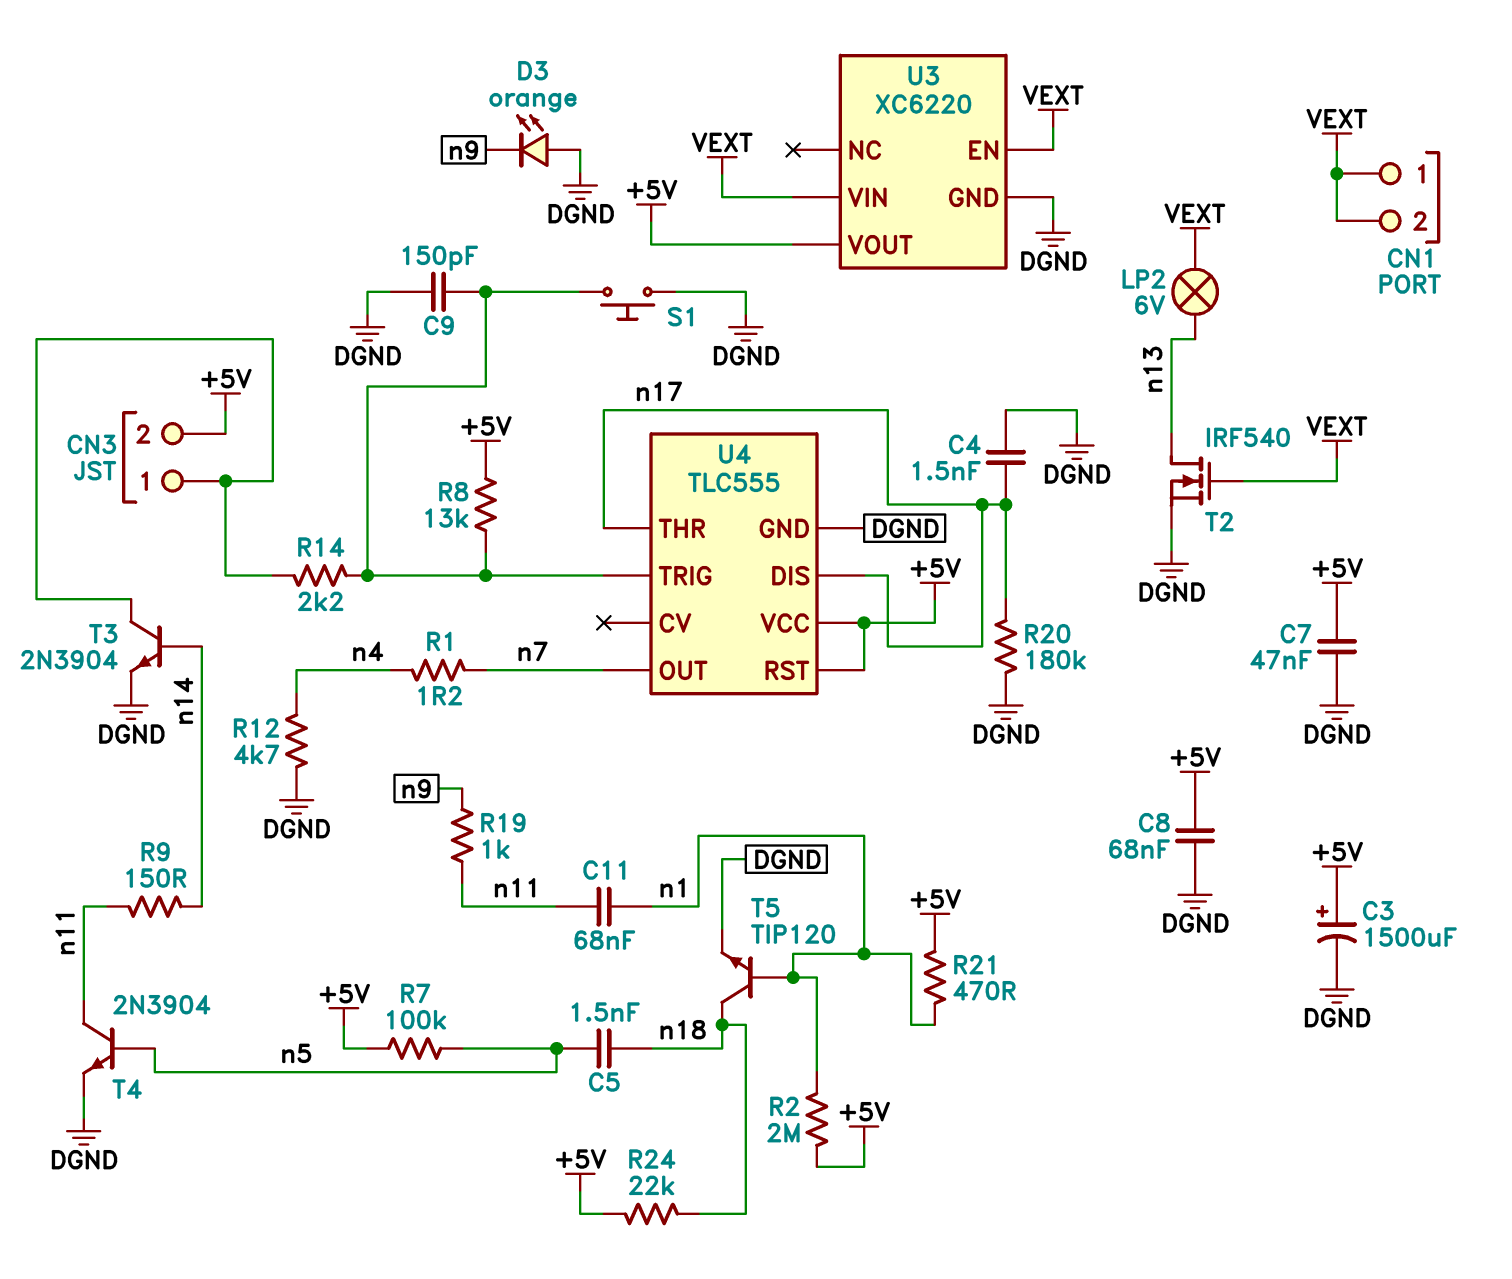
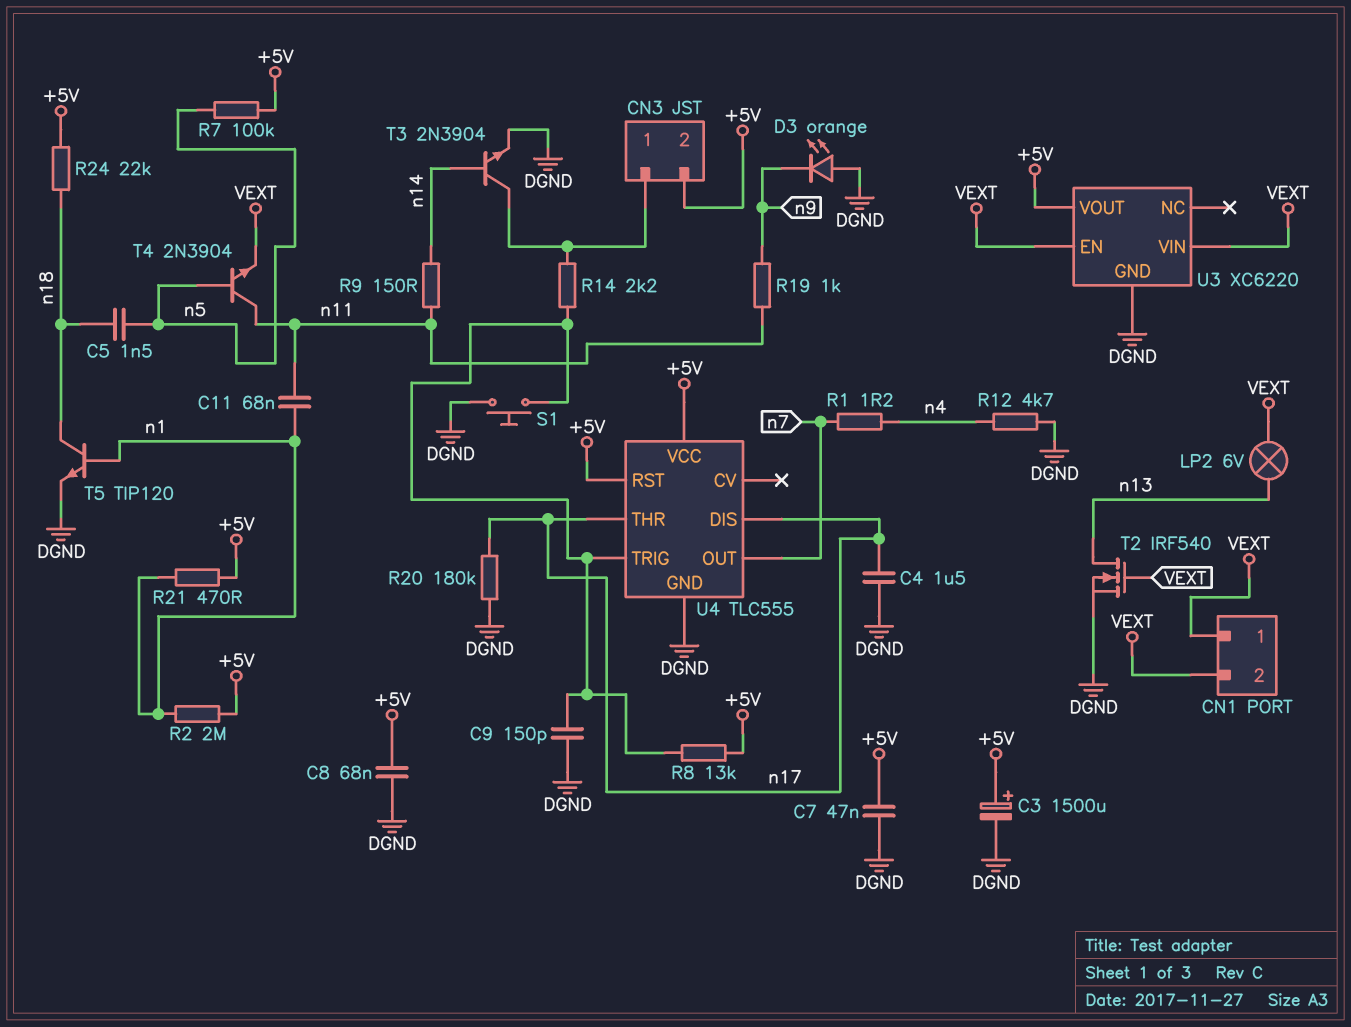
C4: 1.5nF (DGND, n17) -> 1.5uF (DGND, n17)
T4: NPN 2N3904 (B n5, C n11, E DGND) -> NPN 2N3904 (B n5, C n11, E VEXT)

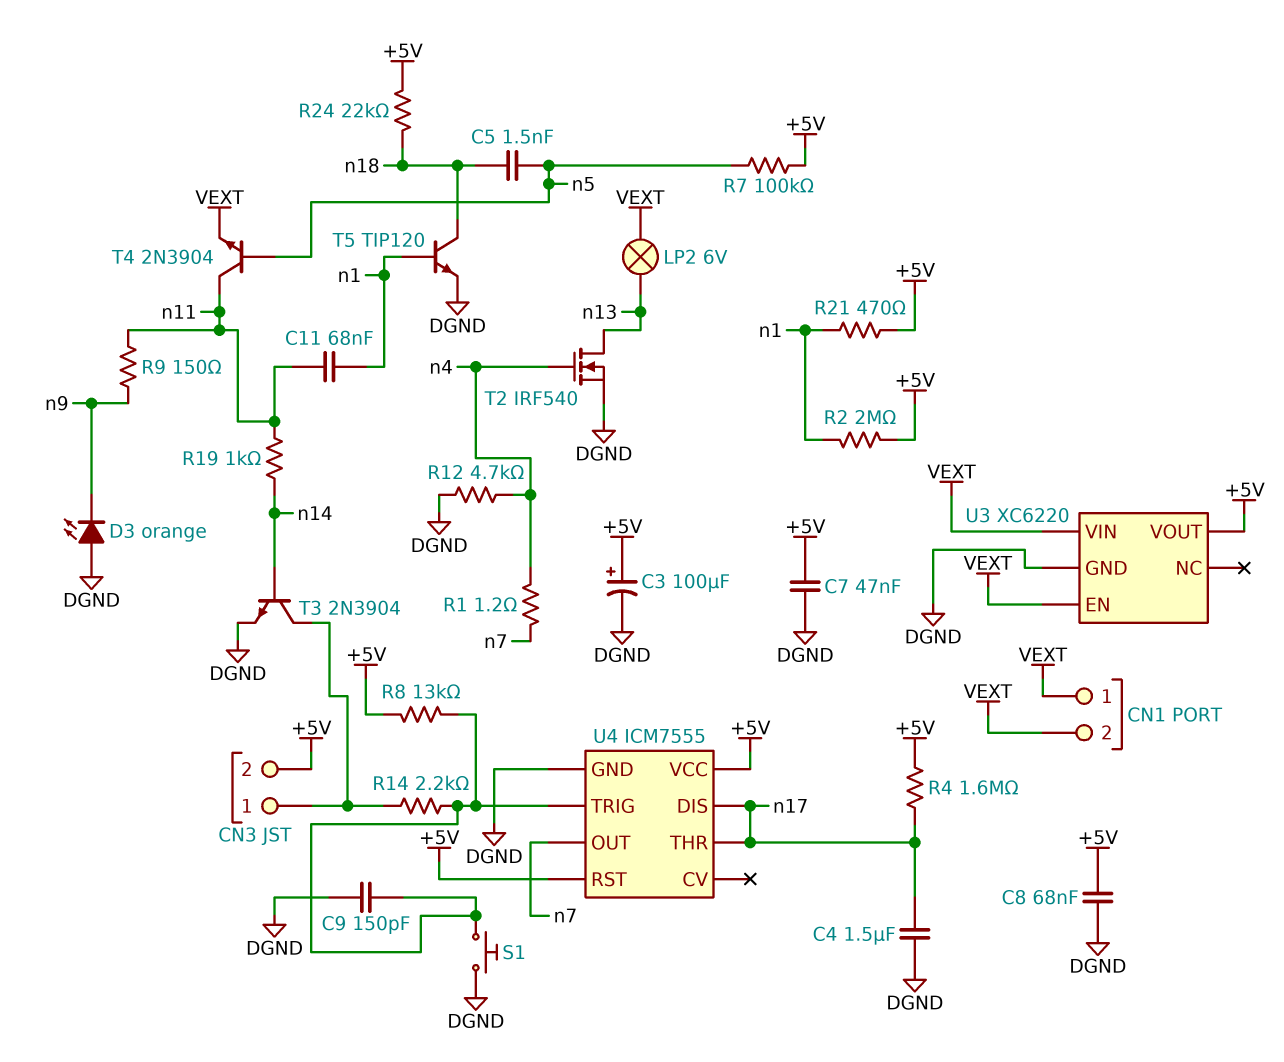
C3: 1500uF (plus +5V, minus DGND) -> 100uF (plus +5V, minus DGND)
R4: none -> 1.6M (+5V, n17)
R9: 150 (n11, n14) -> 150 (n9, n11)
R19: 1k (n9, n11) -> 1k (n11, n14)
R20: 180k (DGND, n17) -> none
T2: NMOS IRF540 (G VEXT, D n13, S DGND) -> NMOS IRF540 (G n4, D n13, S DGND)
U4: TLC555 -> ICM7555

